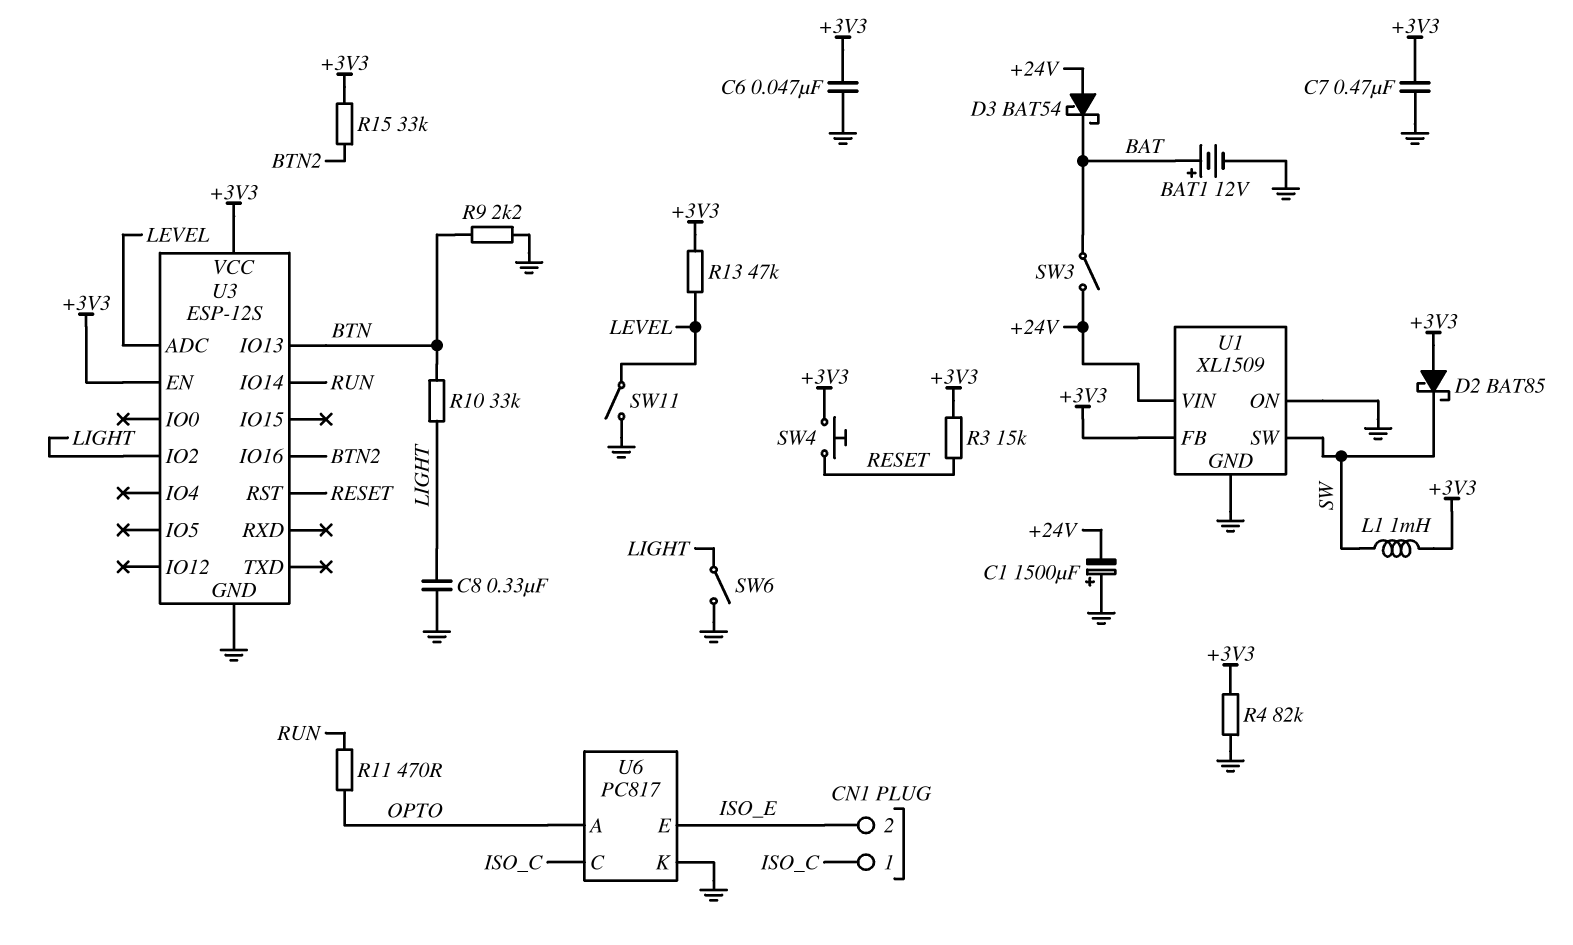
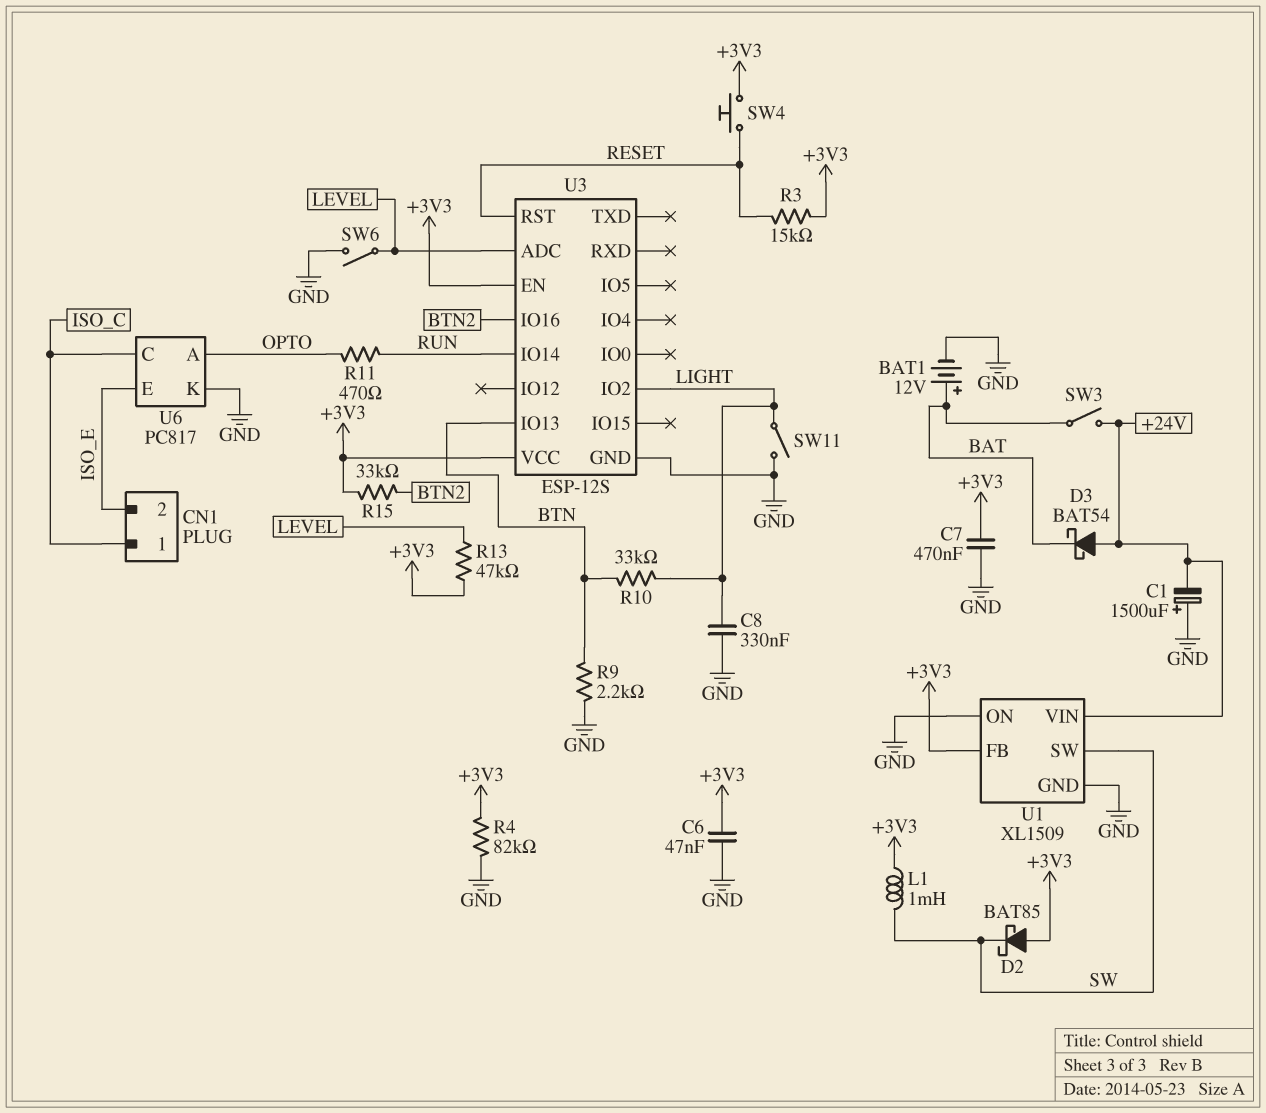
SW6: switch (GND, LIGHT) -> switch (GND, LEVEL)
SW11: switch (GND, LEVEL) -> switch (GND, LIGHT)

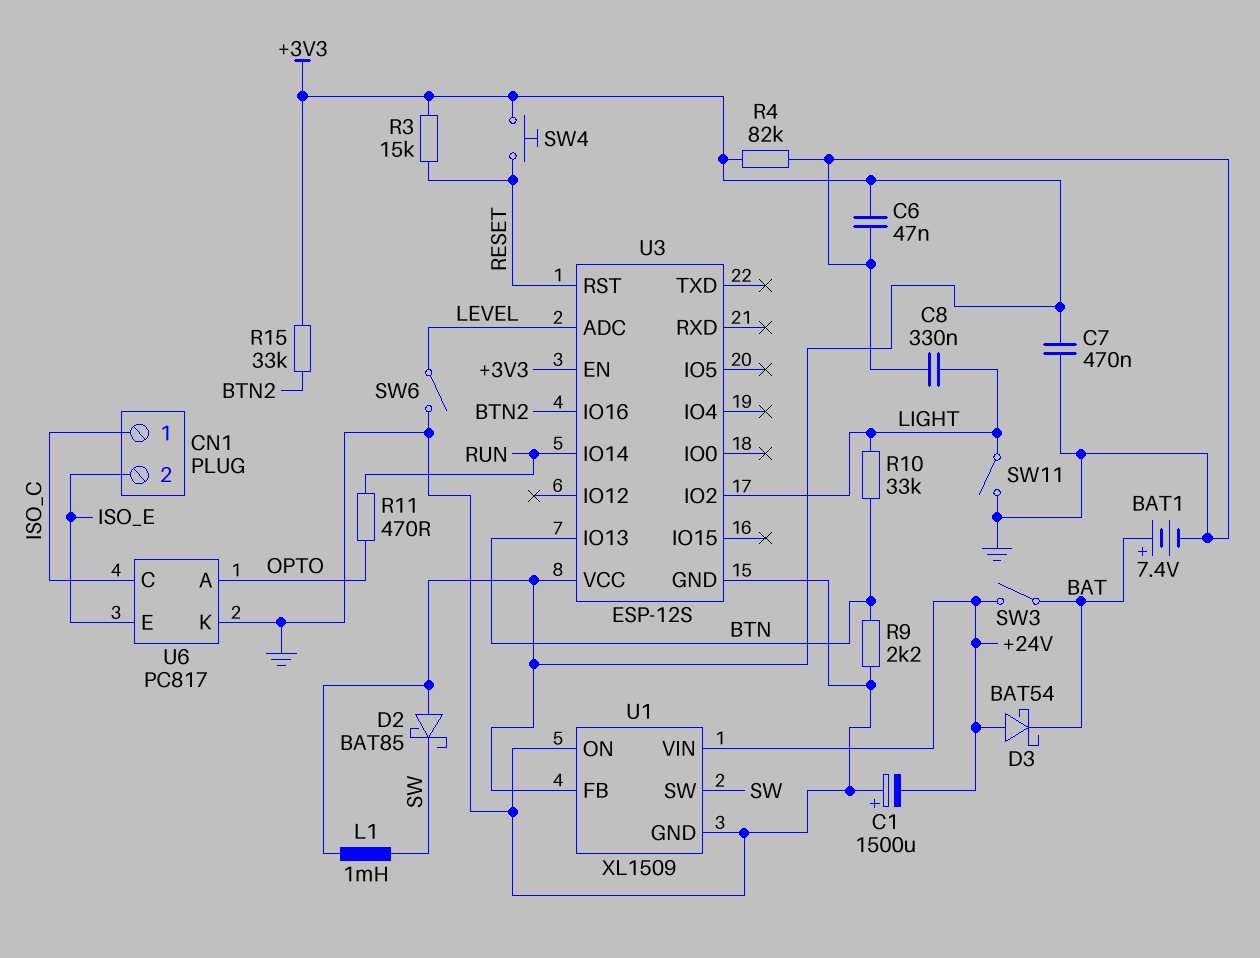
BAT1: 12V (plus BAT, minus GND) -> 7.4V (plus BAT, minus GND)
R13: 47k (+3V3, LEVEL) -> none

